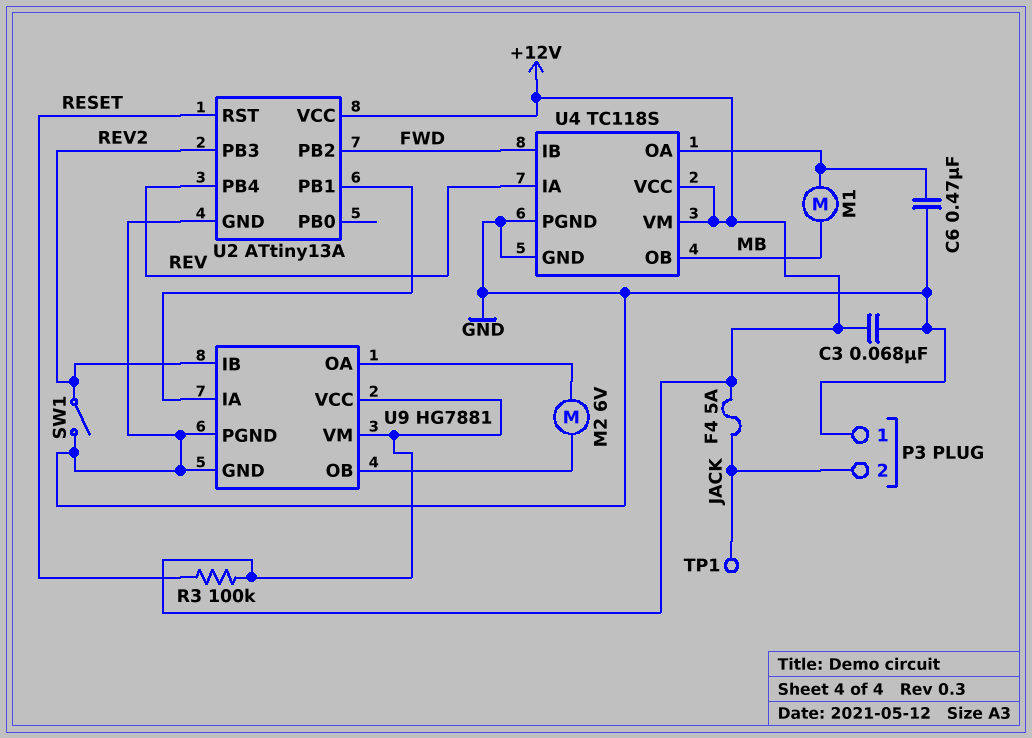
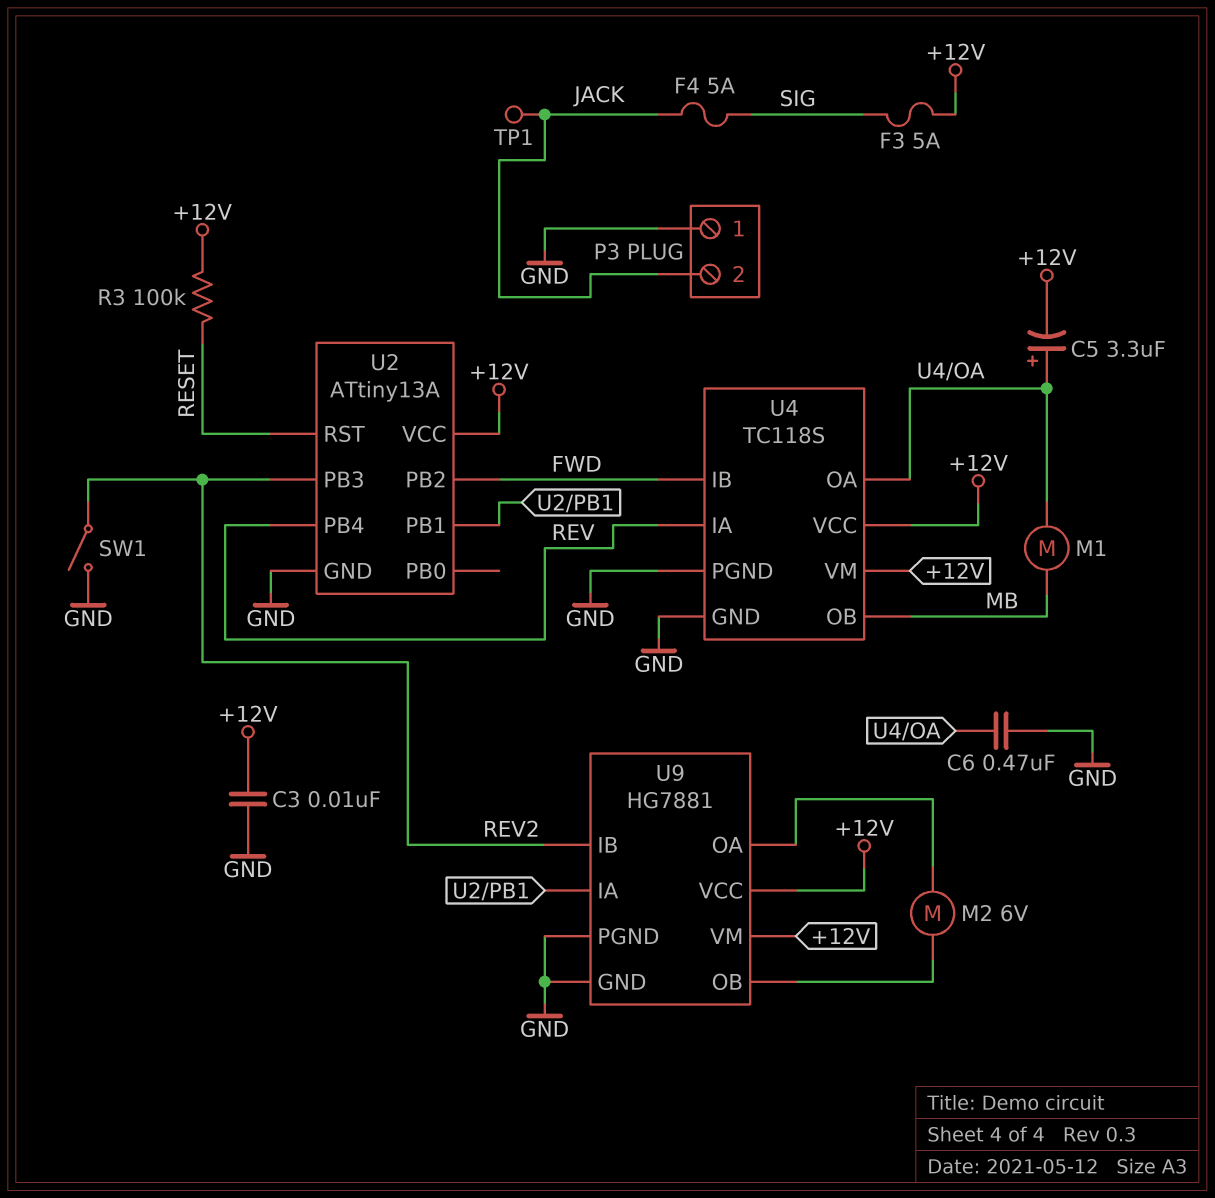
C3: 68nF (+12V, GND) -> 10nF (+12V, GND)
C5: none -> 3.3uF (plus U4/OA, minus +12V)
F3: none -> 5A (+12V, SIG)
F4: 5A (+12V, JACK) -> 5A (JACK, SIG)

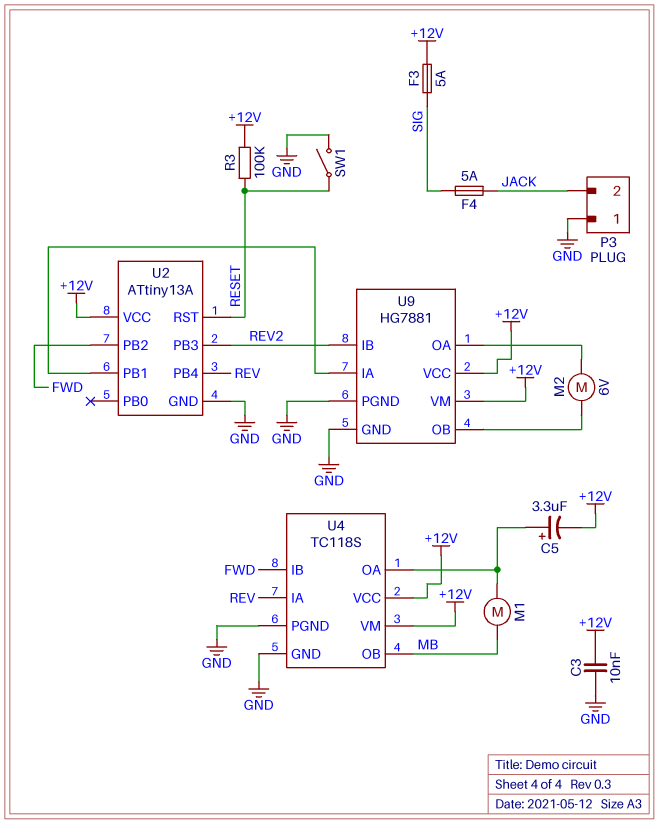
C6: 470nF (GND, U4/OA) -> none
SW1: switch (GND, REV2) -> switch (GND, RESET)
TP1: test point (JACK) -> none

